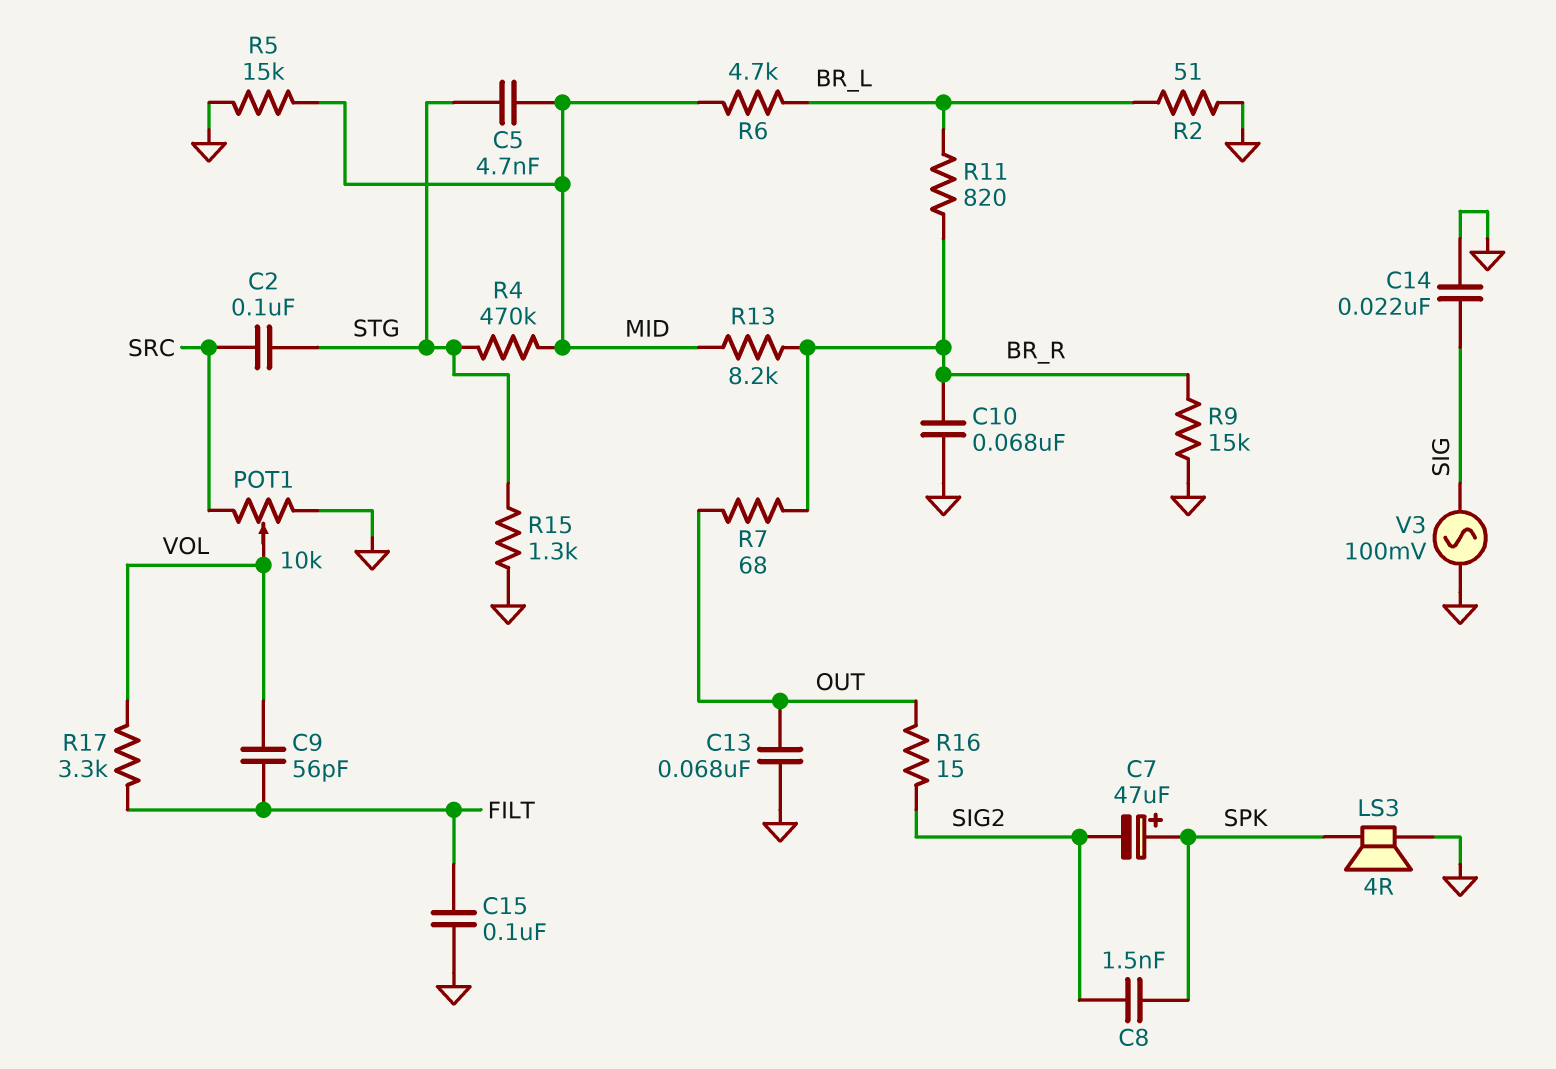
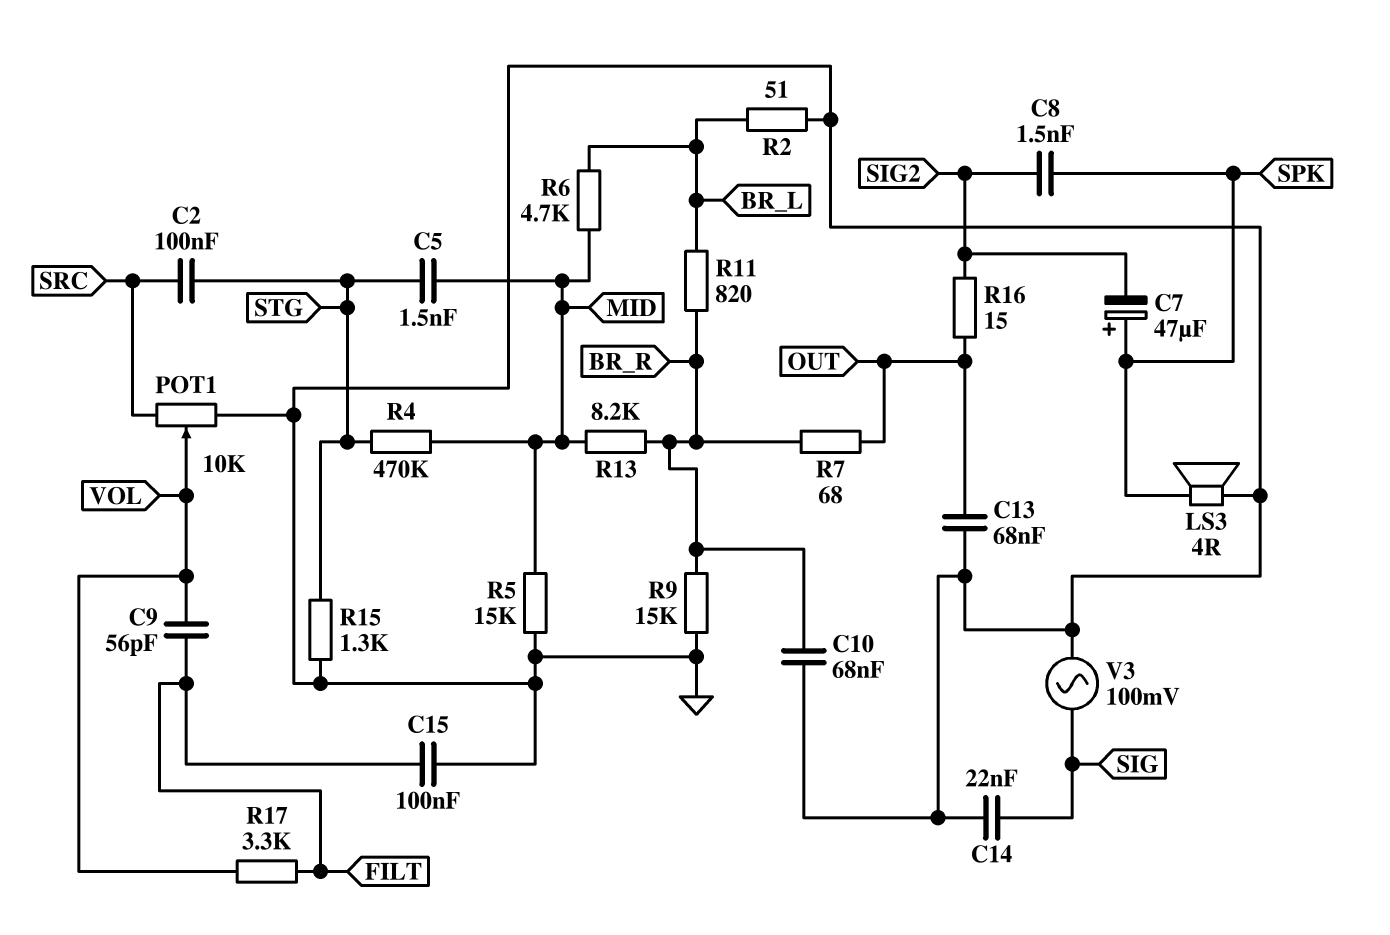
C5: 4.7nF (MID, STG) -> 1.5nF (MID, STG)

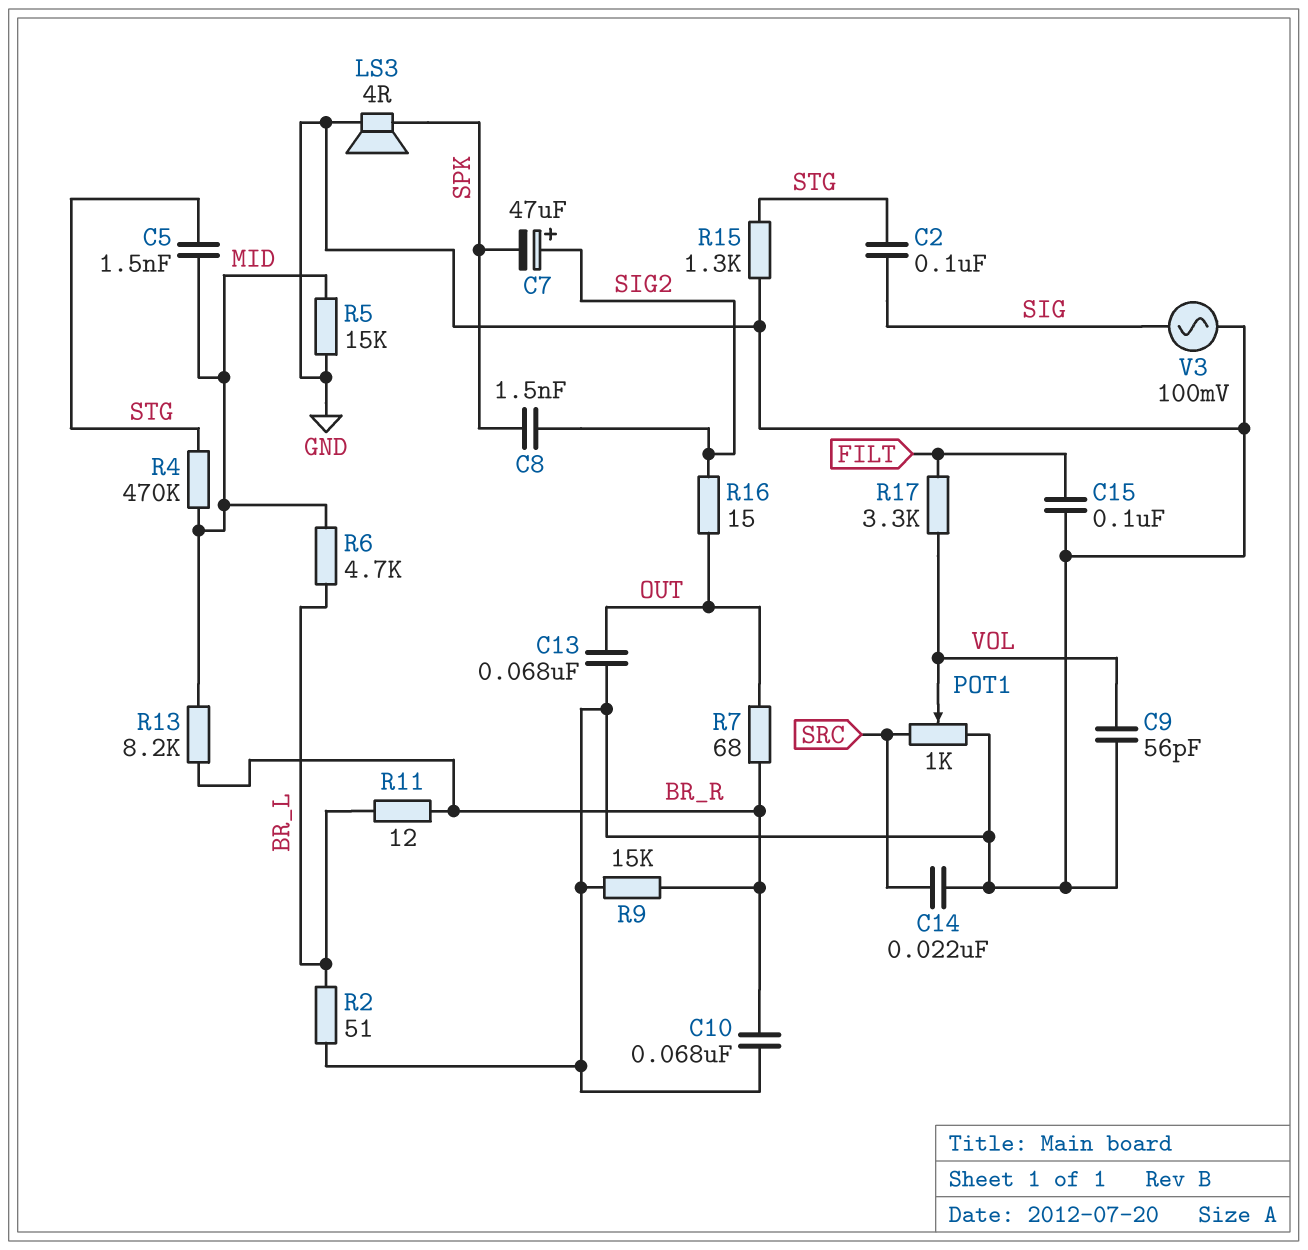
C2: 100nF (SRC, STG) -> 100nF (SIG, STG)
C7: 47uF (plus SPK, minus SIG2) -> 47uF (plus SIG2, minus SPK)
C9: 56pF (FILT, VOL) -> 56pF (GND, VOL)
C14: 22nF (GND, SIG) -> 22nF (GND, SRC)
POT1: 10k (GND, SRC, wiper VOL) -> 1k (GND, SRC, wiper VOL)
R11: 820 (BR_L, BR_R) -> 12 (BR_L, BR_R)

